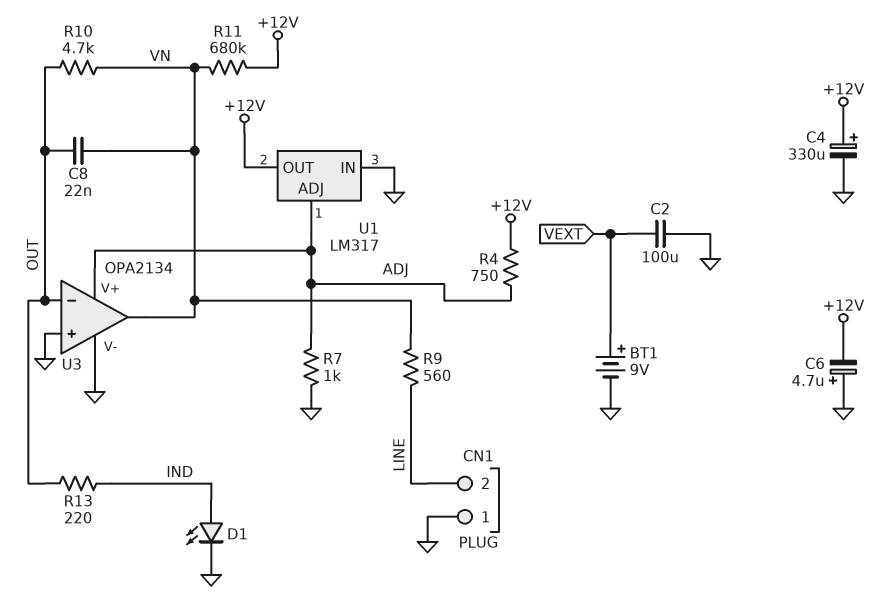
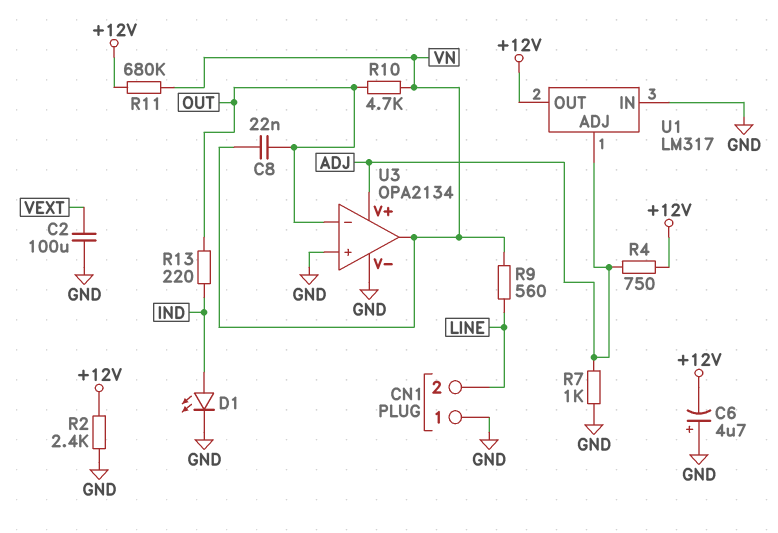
BT1: 9V (plus VEXT, minus GND) -> none
C4: 330uF (plus +12V, minus GND) -> none
R2: none -> 2.4k (+12V, GND)

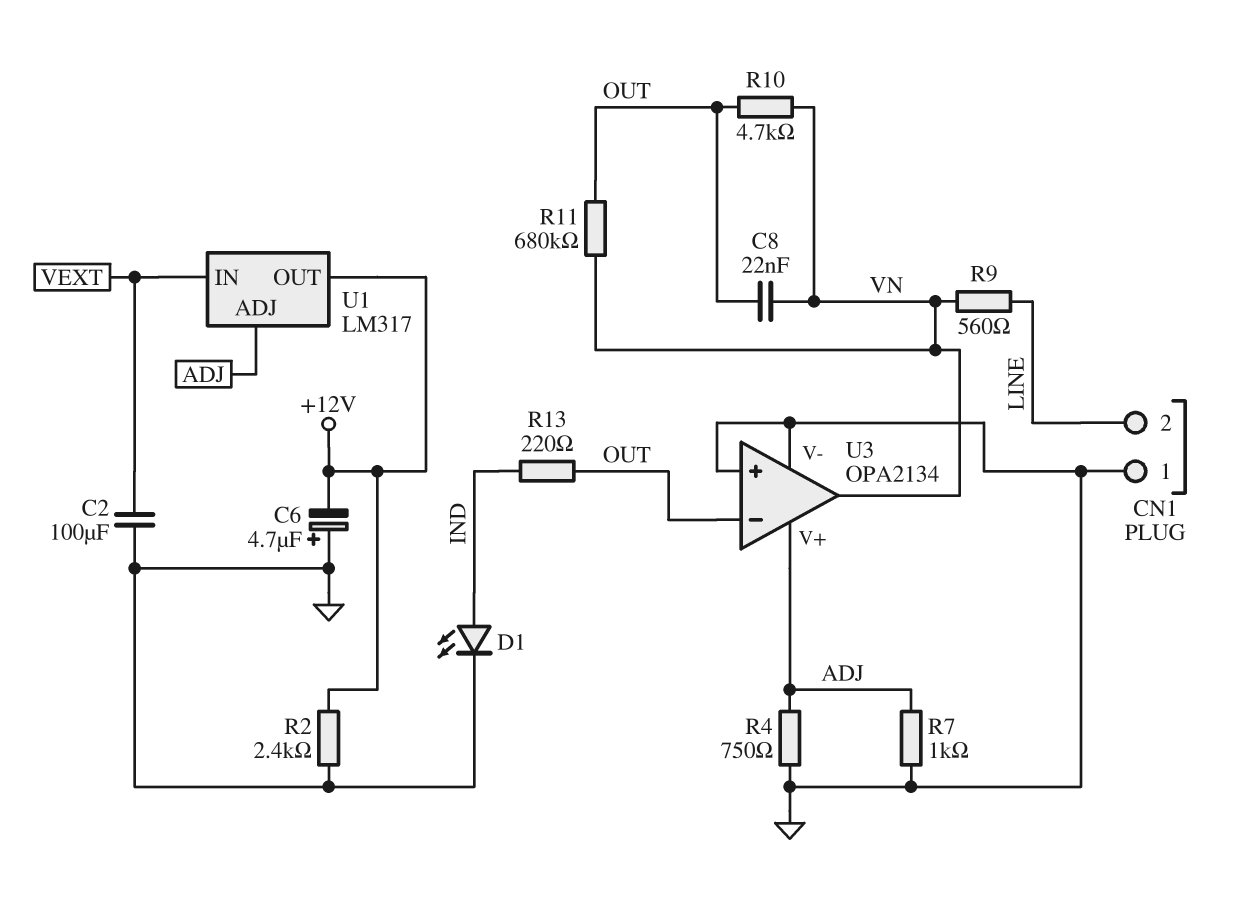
R4: 750 (+12V, ADJ) -> 750 (ADJ, GND)
R11: 680k (+12V, VN) -> 680k (OUT, VN)
U1 pin IN: GND -> VEXT

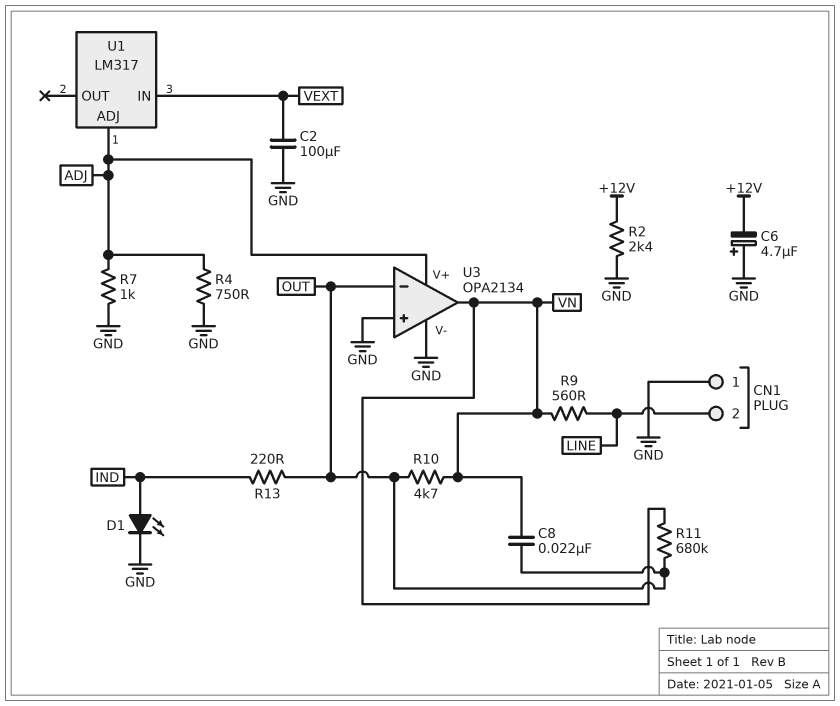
U1 pin OUT: +12V -> none

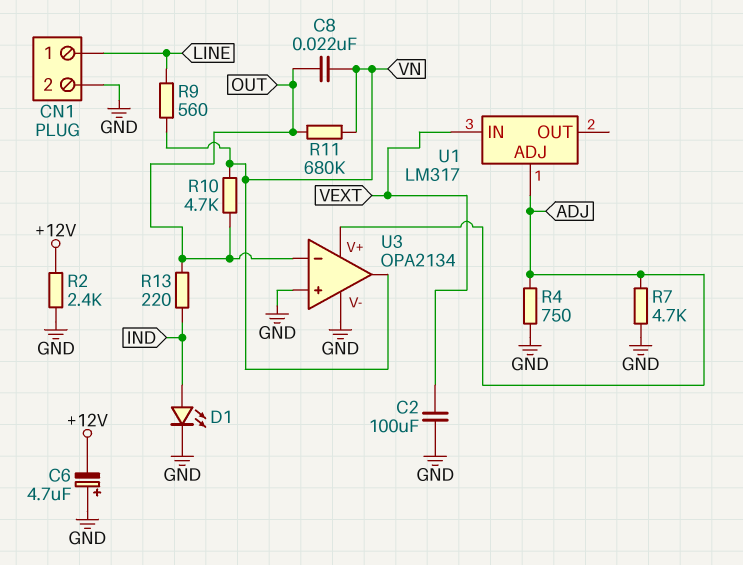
CN1 pin 1: GND -> LINE
CN1 pin 2: LINE -> GND
R7: 1k (ADJ, GND) -> 4.7k (ADJ, GND)

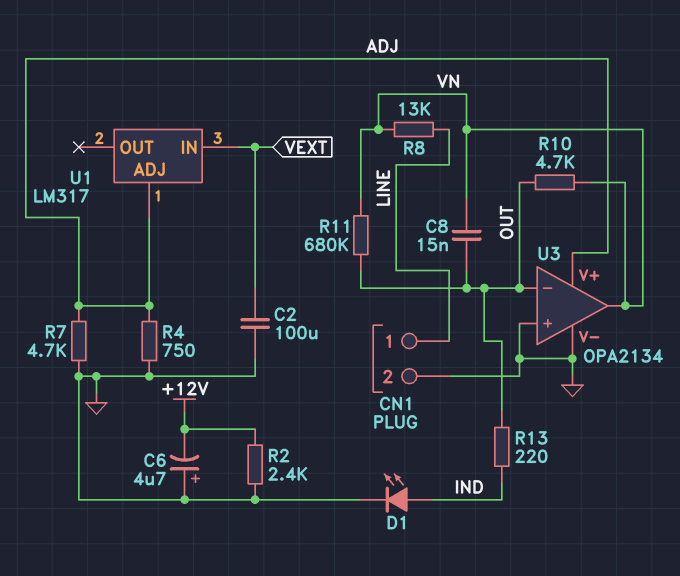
C8: 22nF (OUT, VN) -> 15nF (OUT, VN)
R8: none -> 13k (LINE, VN)
R9: 560 (LINE, VN) -> none

